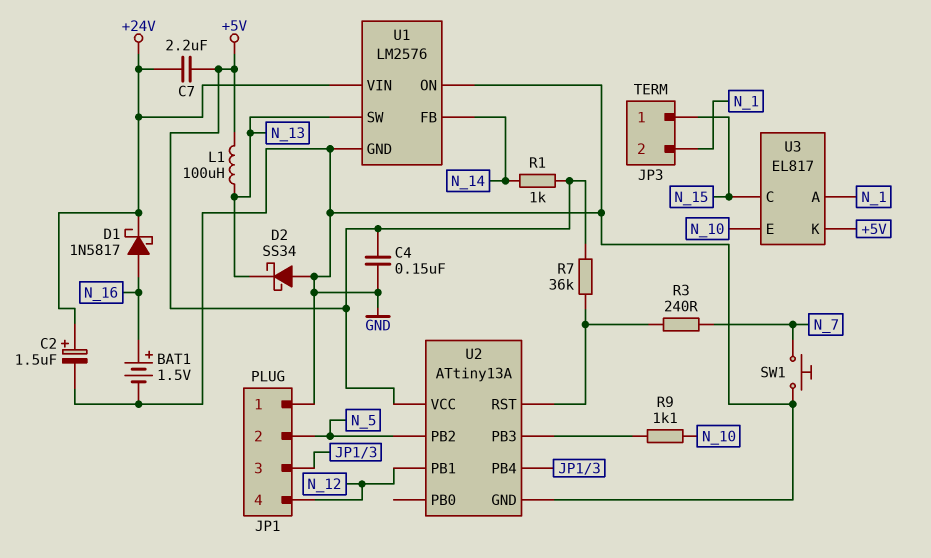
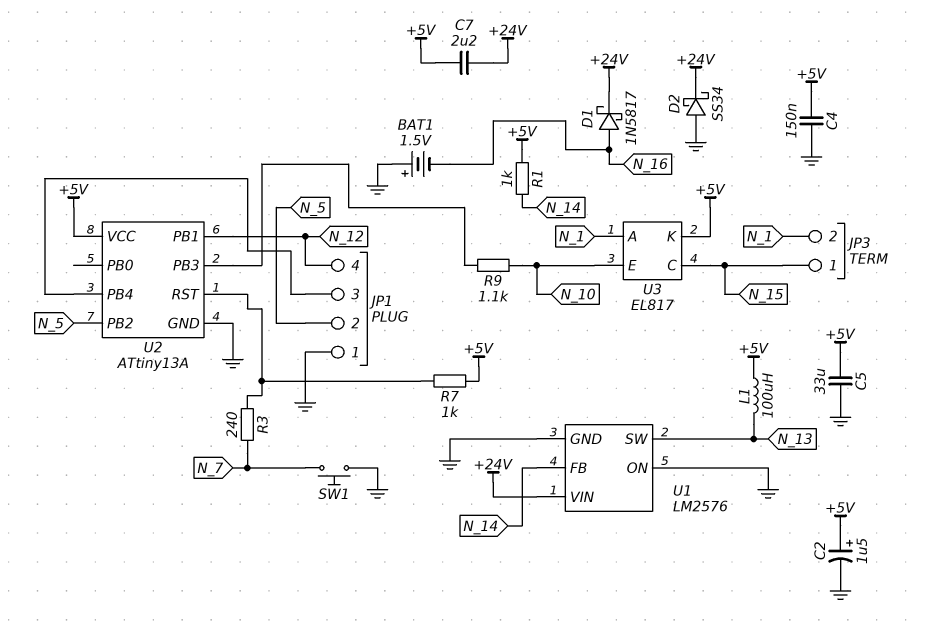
BAT1: 1.5V (plus N_16, minus GND) -> 1.5V (plus GND, minus N_16)
C2: 1.5uF (plus +24V, minus GND) -> 1.5uF (plus +5V, minus GND)
C5: none -> 33uF (+5V, GND)
D2: schottky SS34 (A GND, K N_13) -> schottky SS34 (A GND, K +24V)
R7: 36k (+5V, U2/RST) -> 1k (+5V, U2/RST)

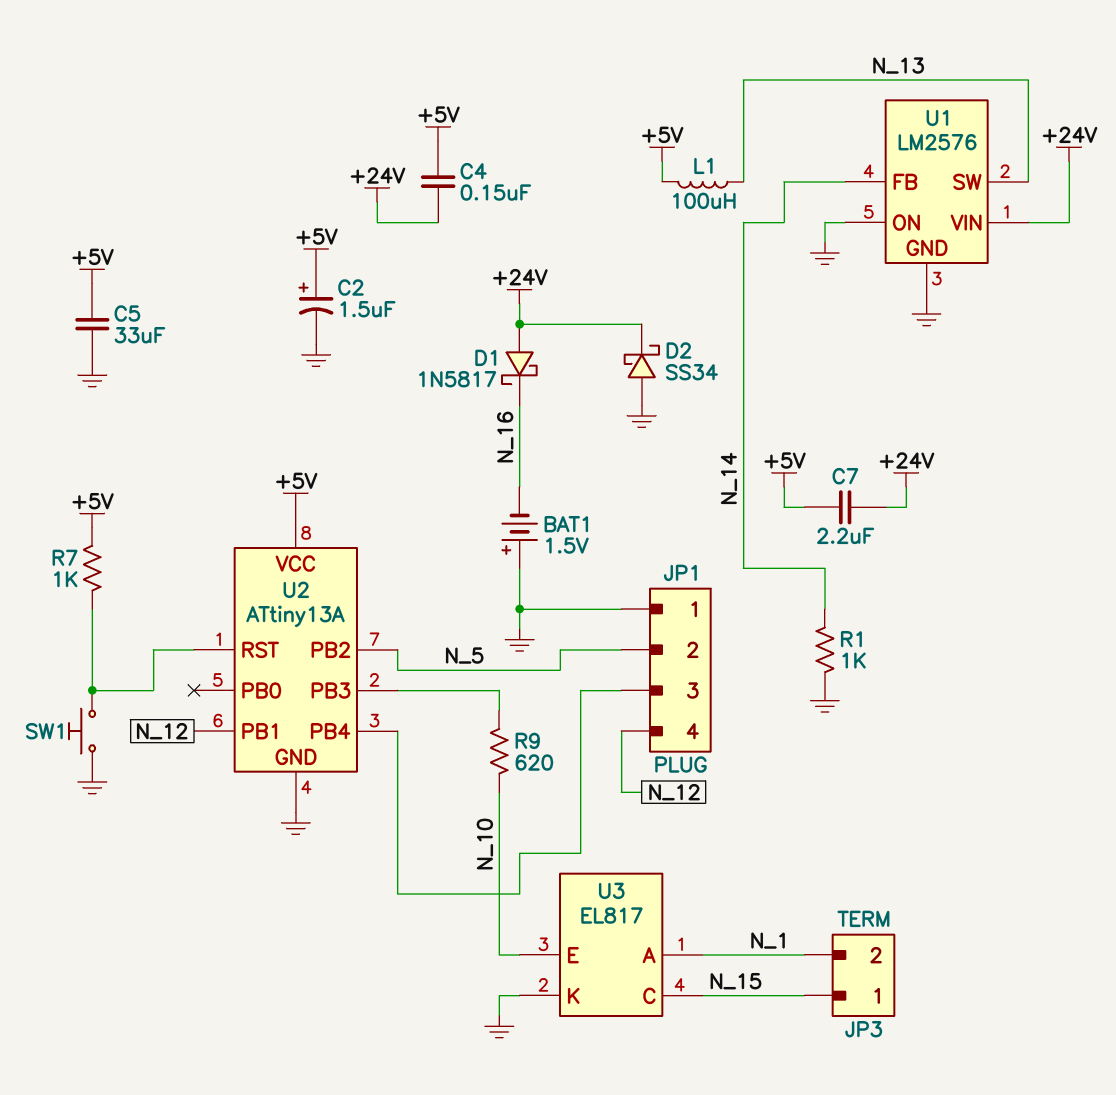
C4: 150nF (+5V, GND) -> 150nF (+5V, +24V)
D1: schottky 1N5817 (A N_16, K +24V) -> schottky 1N5817 (A +24V, K N_16)
R1: 1k (+5V, N_14) -> 1k (GND, N_14)
R3: 240 (N_7, U2/RST) -> none
R9: 1.1k (N_10, U2/PB3) -> 620 (N_10, U2/PB3)
SW1: button (GND, N_7) -> button (GND, U2/RST)
U3 pin K: +5V -> GND

